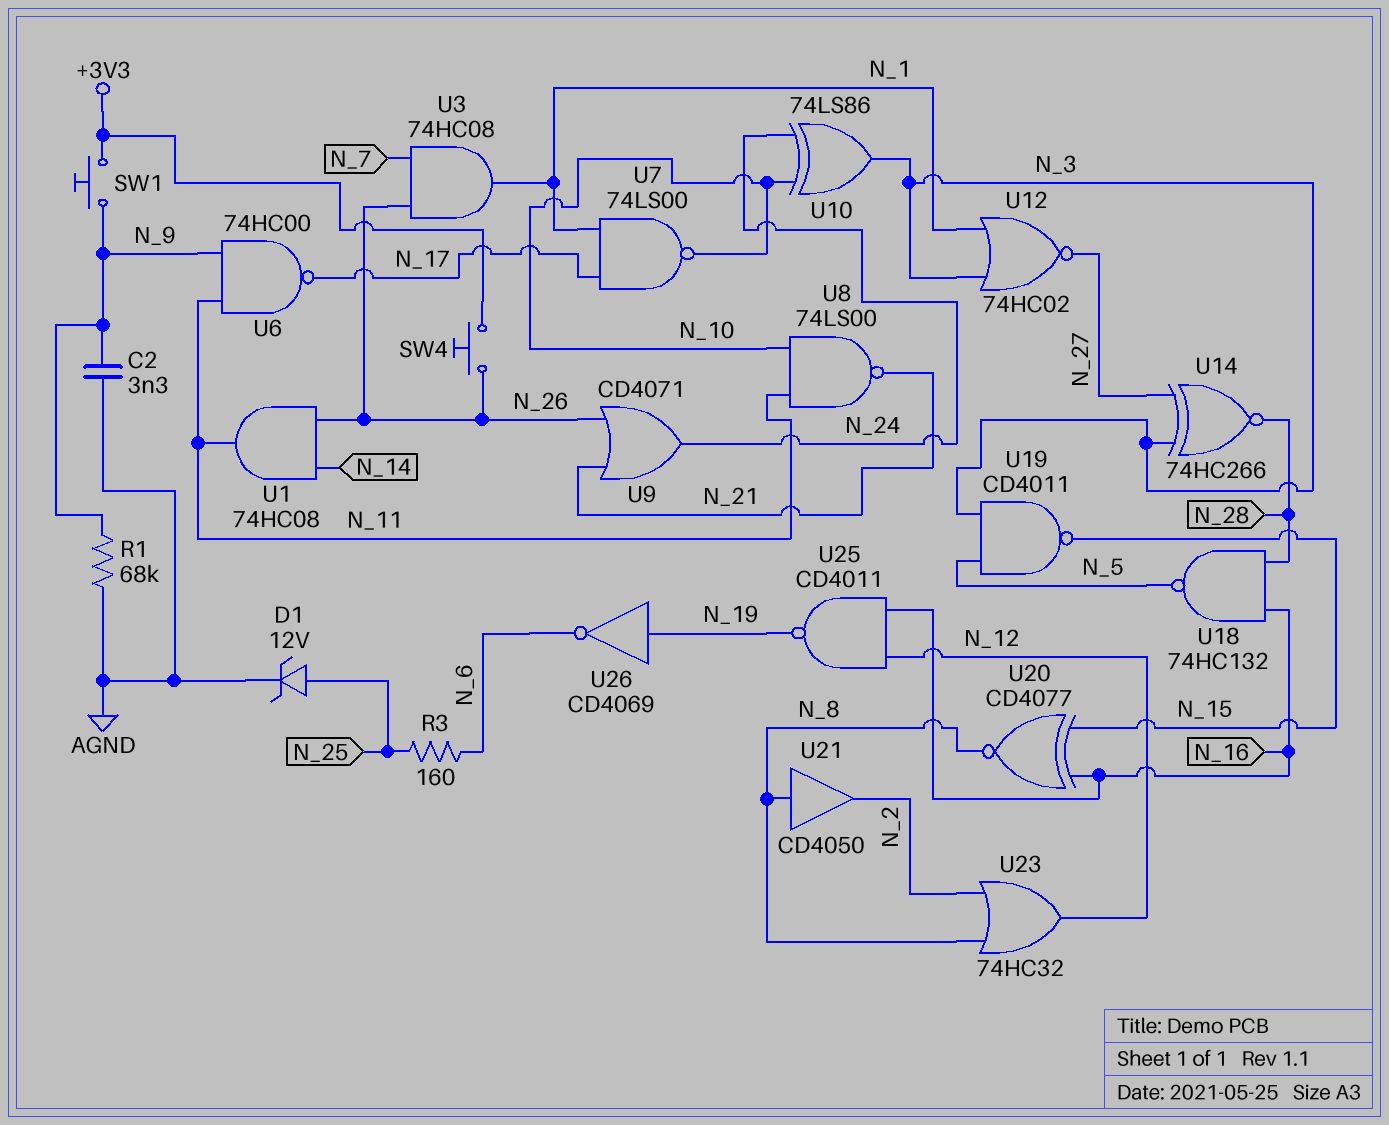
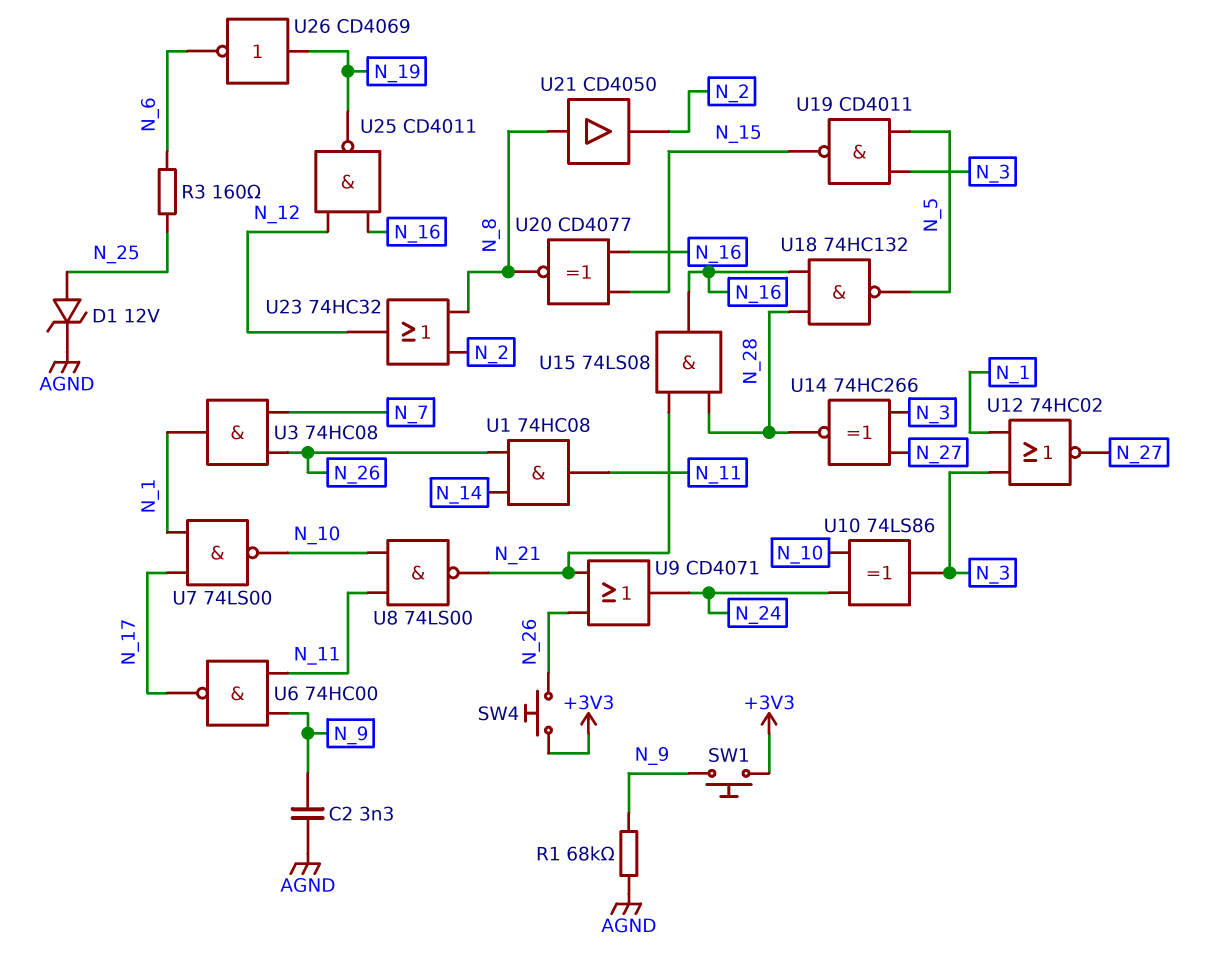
U15: none -> AND 74LS08 (in N_21, in N_28, out N_16)

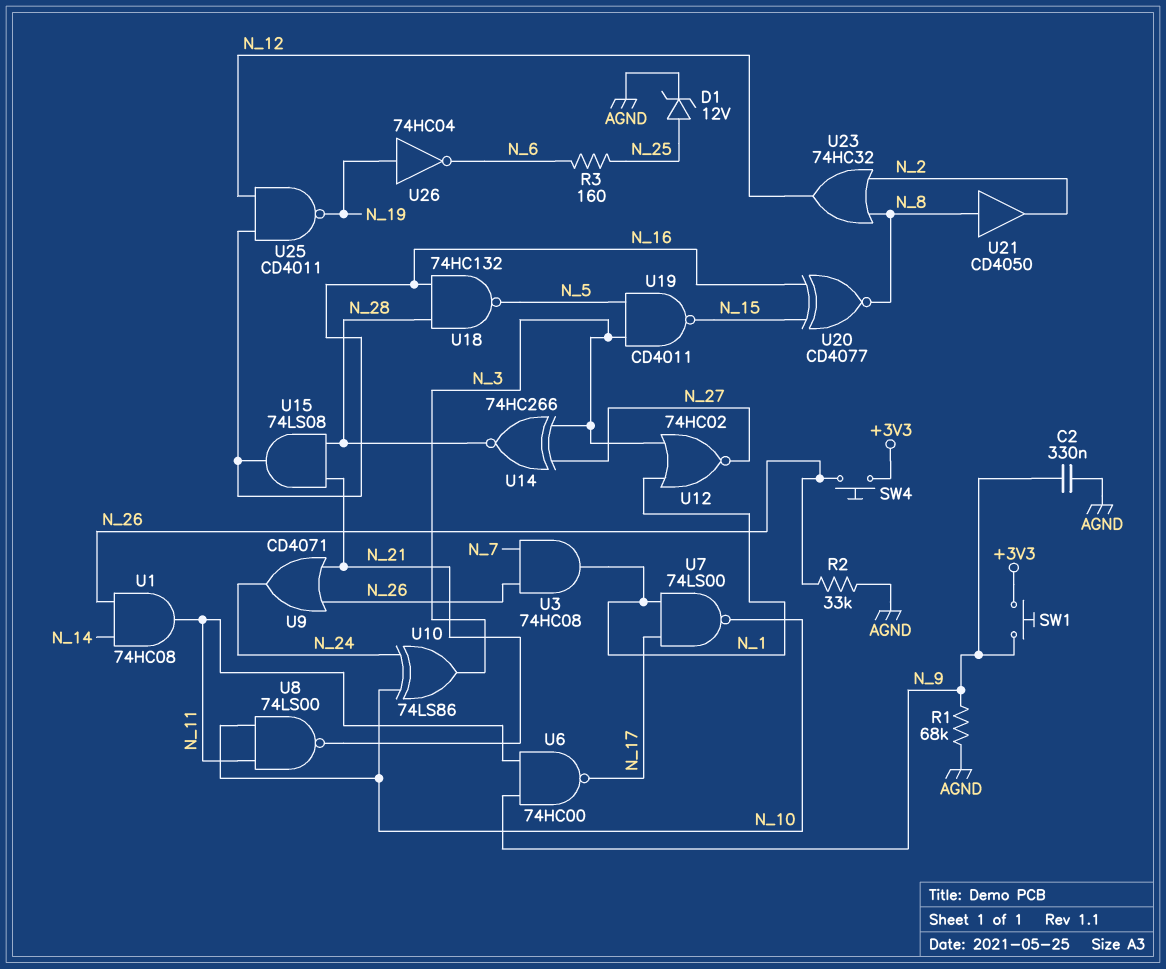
C2: 3.3nF (AGND, N_9) -> 330nF (AGND, N_9)
R2: none -> 33k (AGND, N_26)
U26: NOT CD4069 (in N_19, out N_6) -> NOT 74HC04 (in N_19, out N_6)

